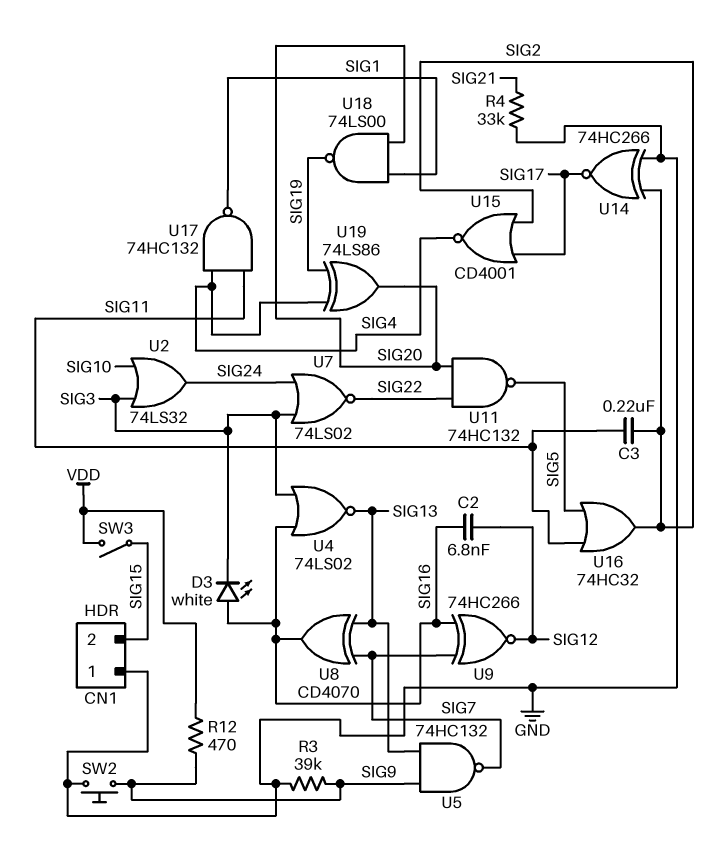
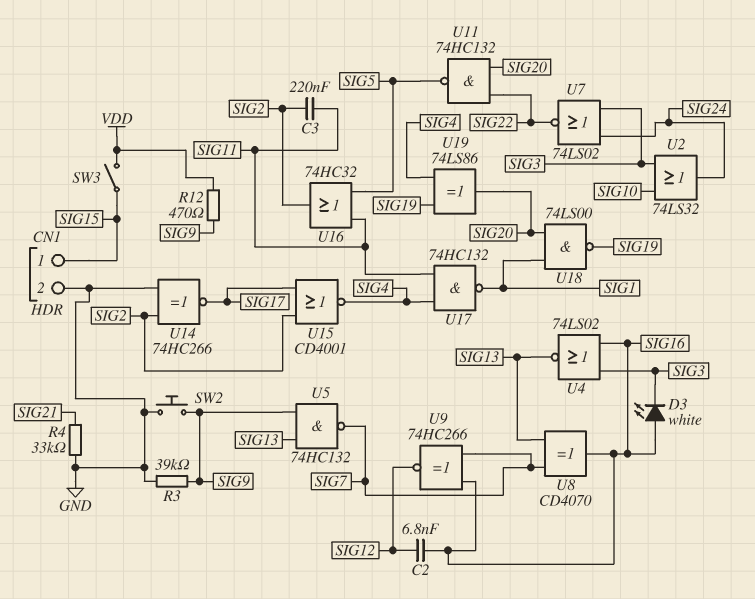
CN1 pin 1: GND -> SIG15
CN1 pin 2: SIG15 -> GND

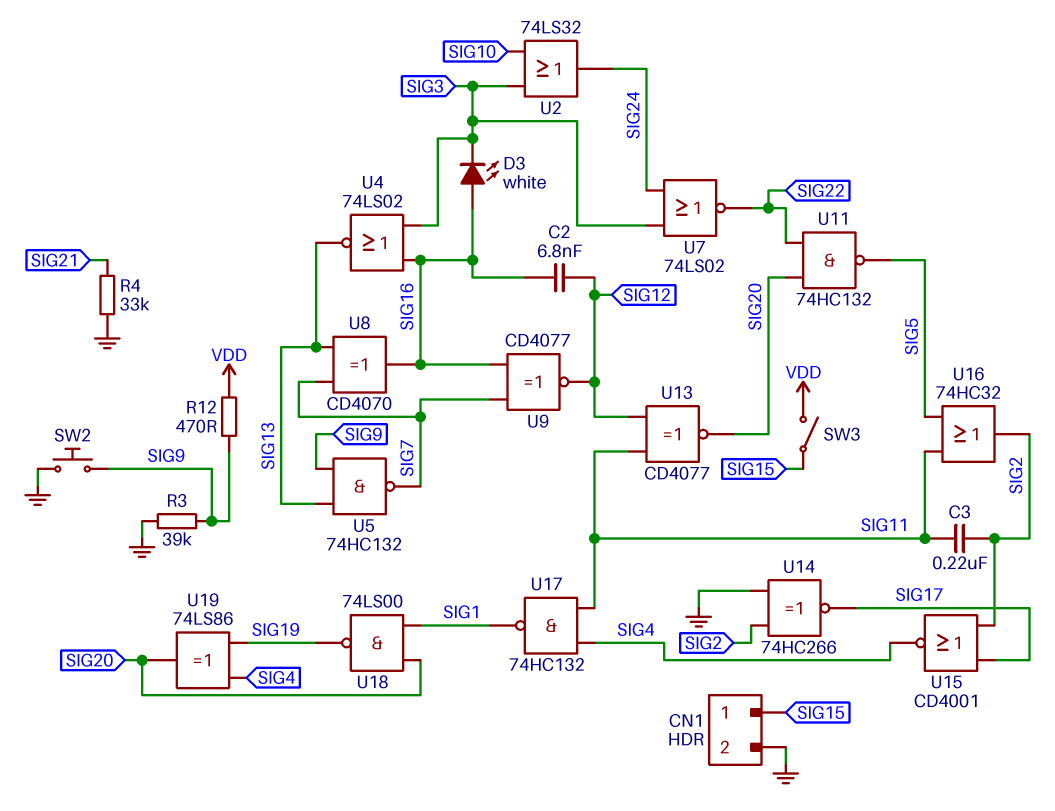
U9: XNOR 74HC266 (in SIG7, in SIG16, out SIG12) -> XNOR CD4077 (in SIG7, in SIG16, out SIG12)
U13: none -> XNOR CD4077 (in SIG11, in SIG12, out SIG20)

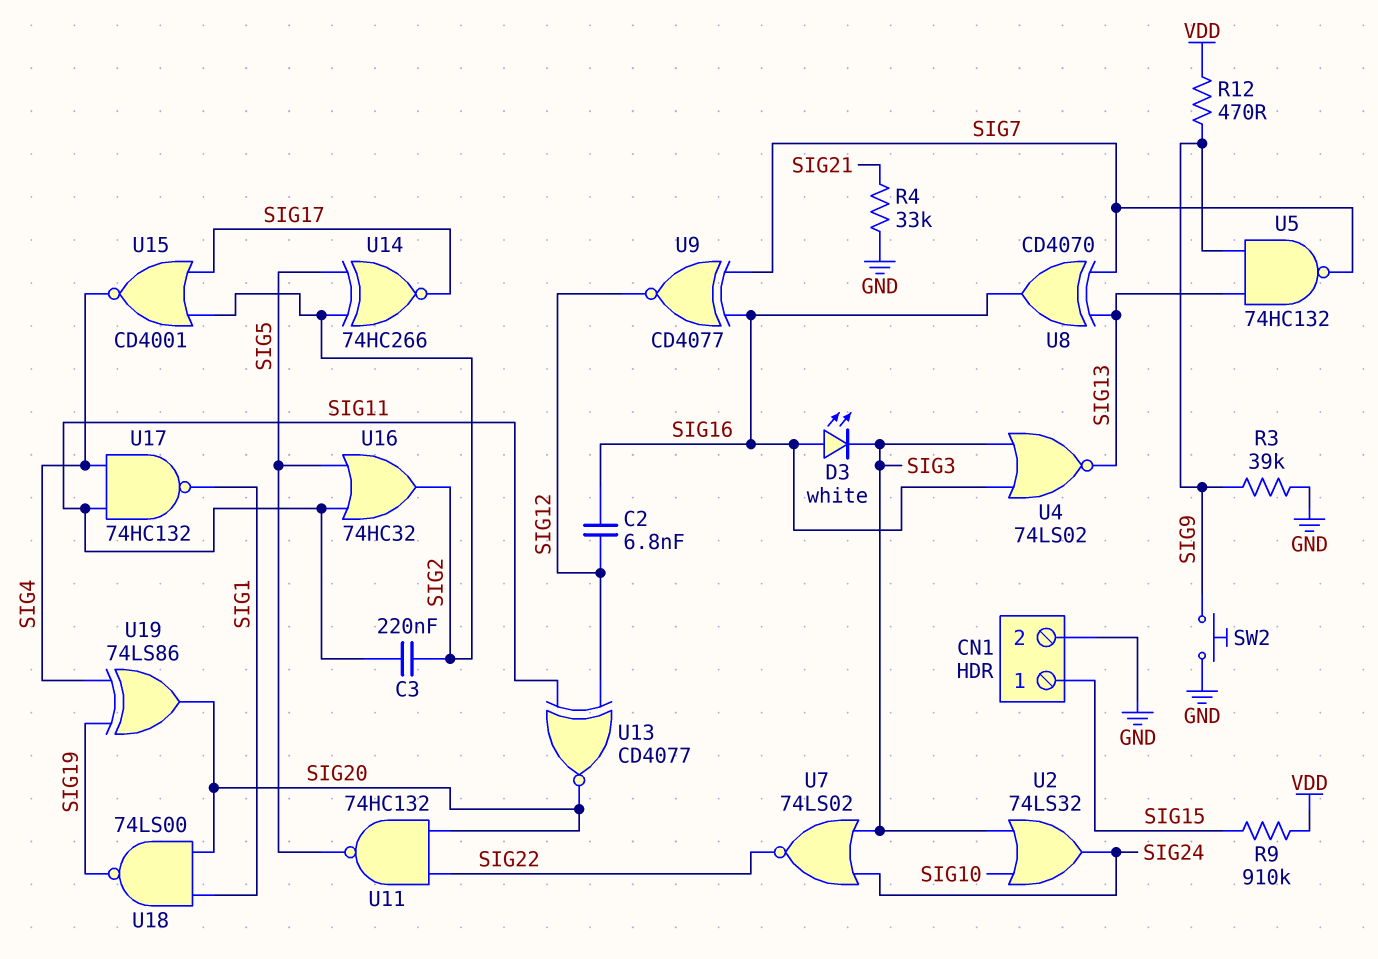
R9: none -> 910k (SIG15, VDD)
SW3: switch (SIG15, VDD) -> none
U14: XNOR 74HC266 (in GND, in SIG2, out SIG17) -> XNOR 74HC266 (in SIG2, in SIG5, out SIG17)

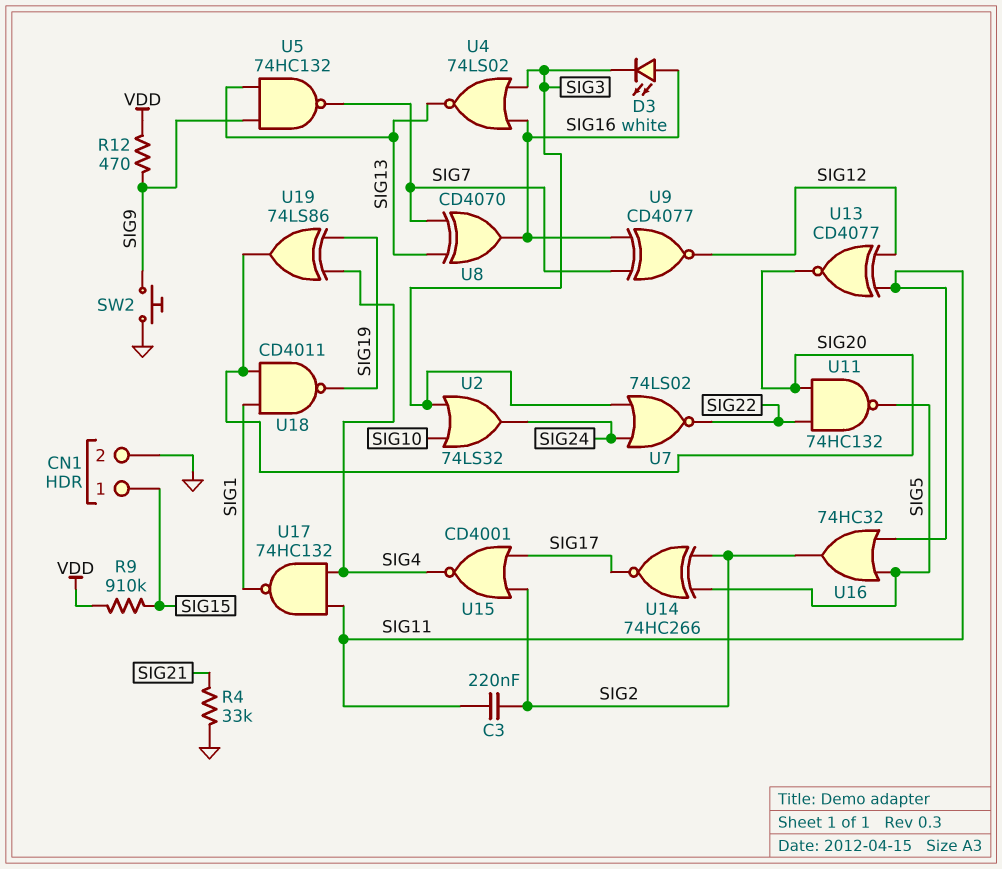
C2: 6.8nF (SIG12, SIG16) -> none
R3: 39k (GND, SIG9) -> none
U18: NAND 74LS00 (in SIG1, in SIG20, out SIG19) -> NAND CD4011 (in SIG1, in SIG20, out SIG19)

